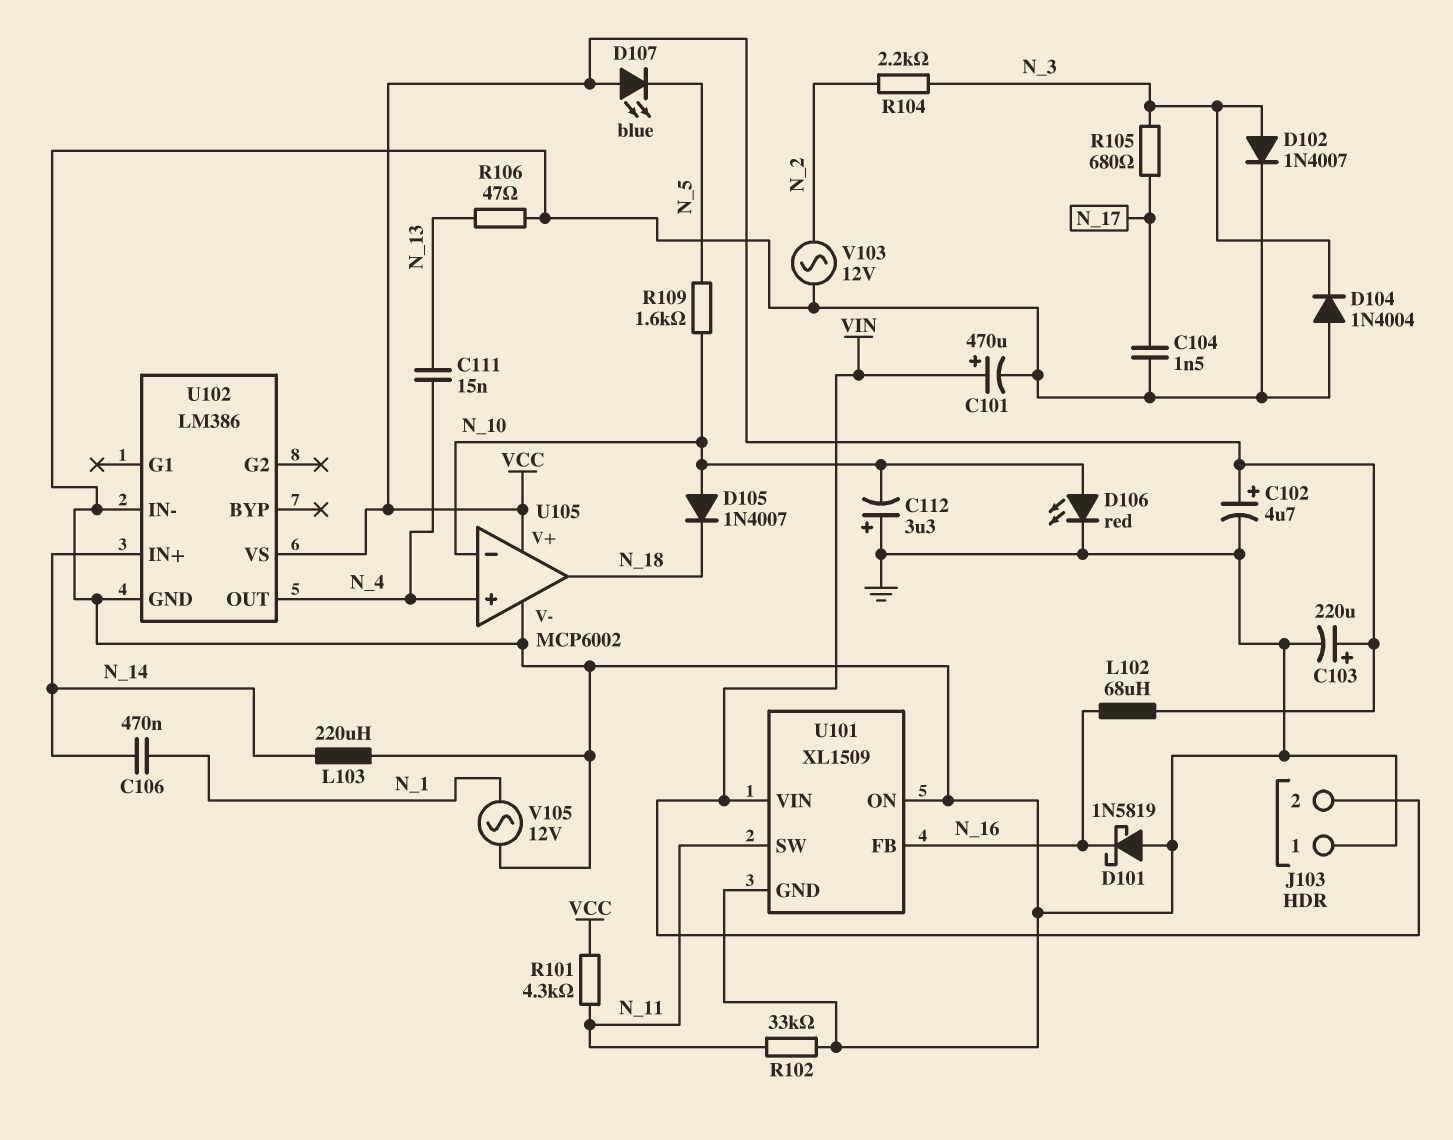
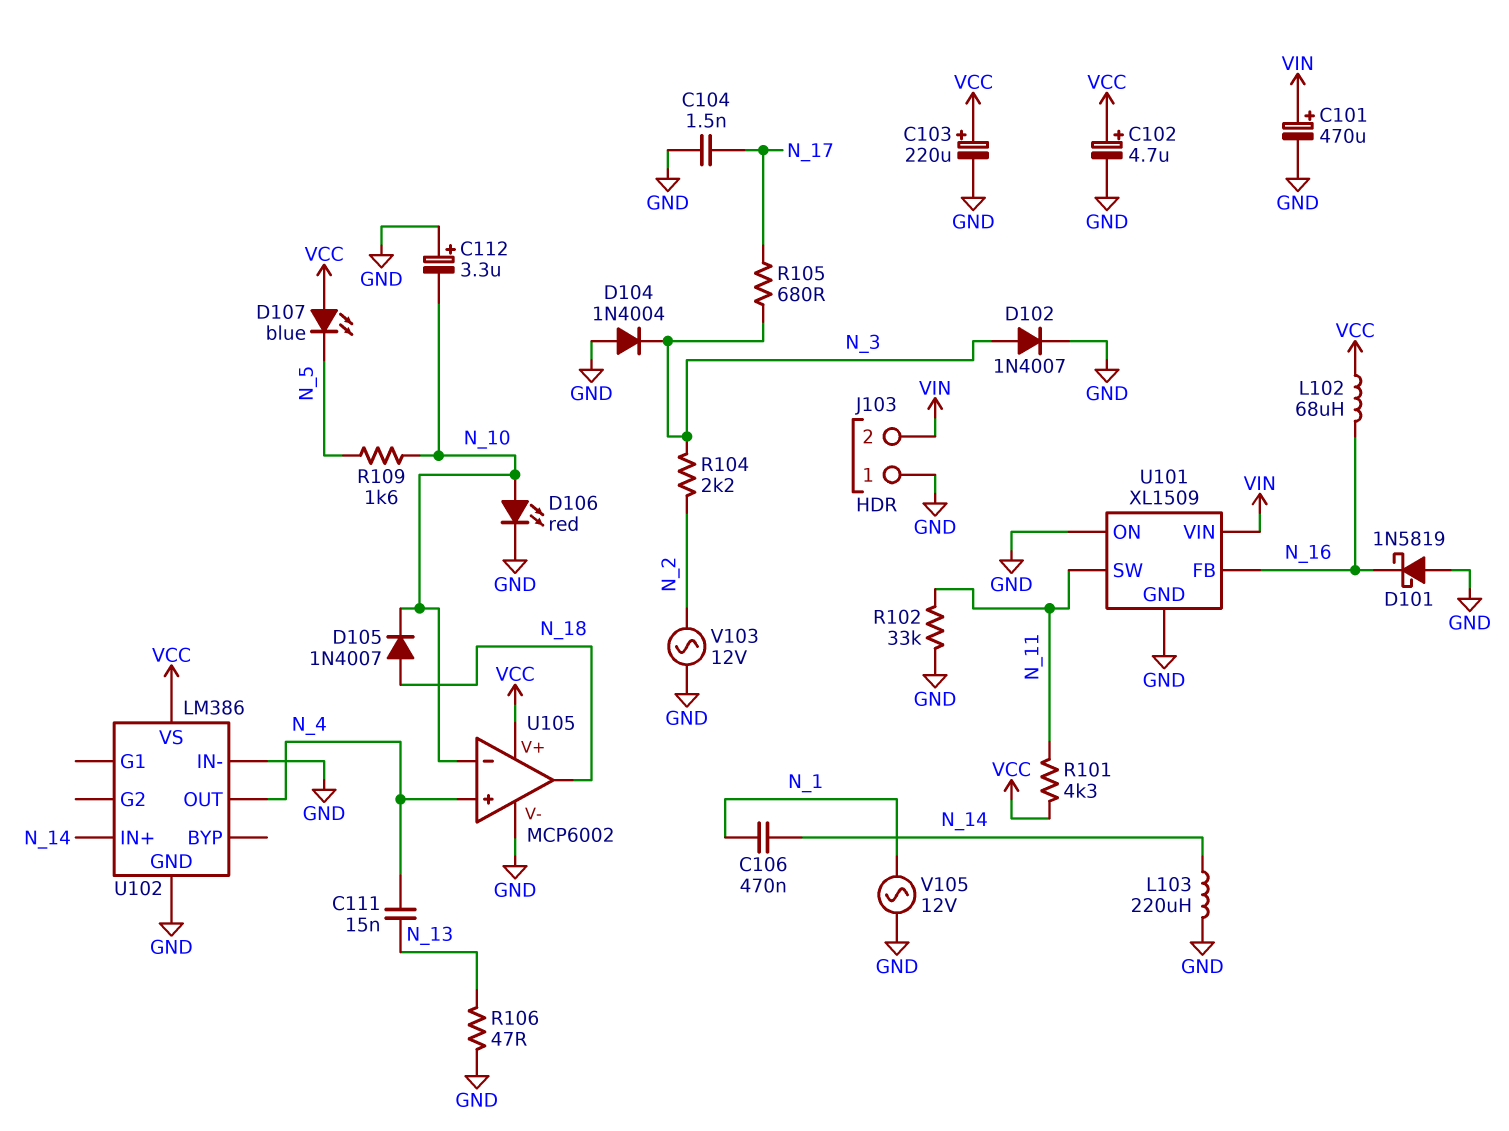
D105: diode 1N4007 (A N_10, K N_18) -> diode 1N4007 (A N_18, K N_10)

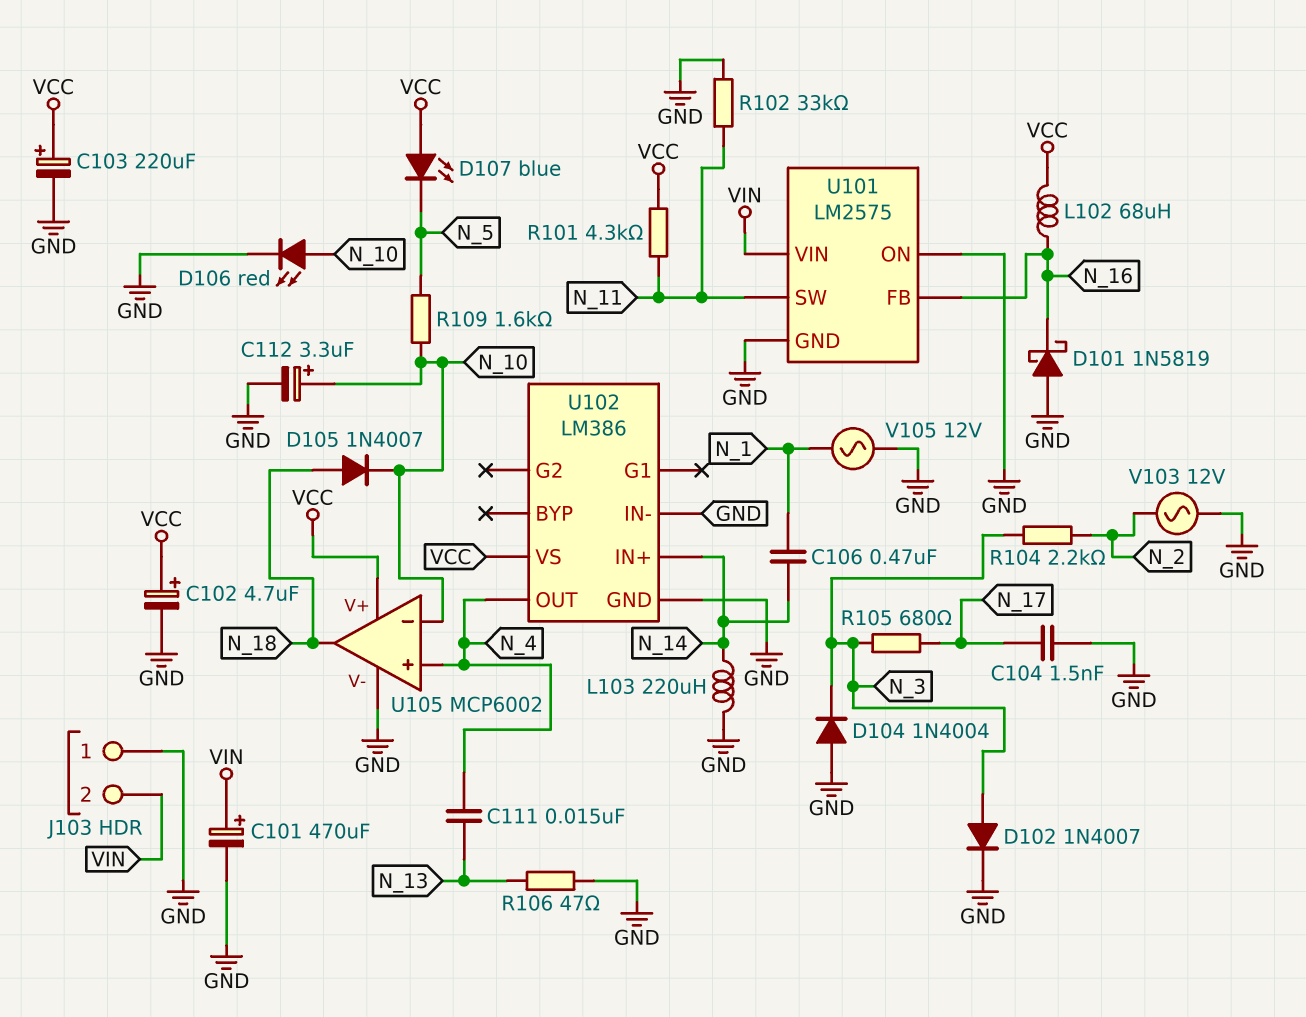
C112: 3.3uF (plus GND, minus N_10) -> 3.3uF (plus N_10, minus GND)
U101: XL1509 -> LM2575

